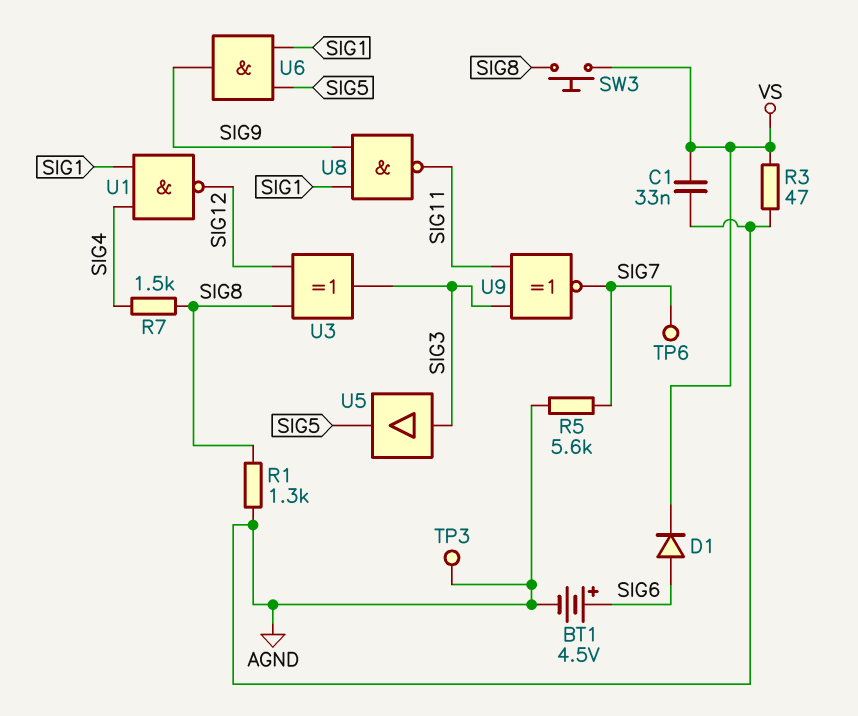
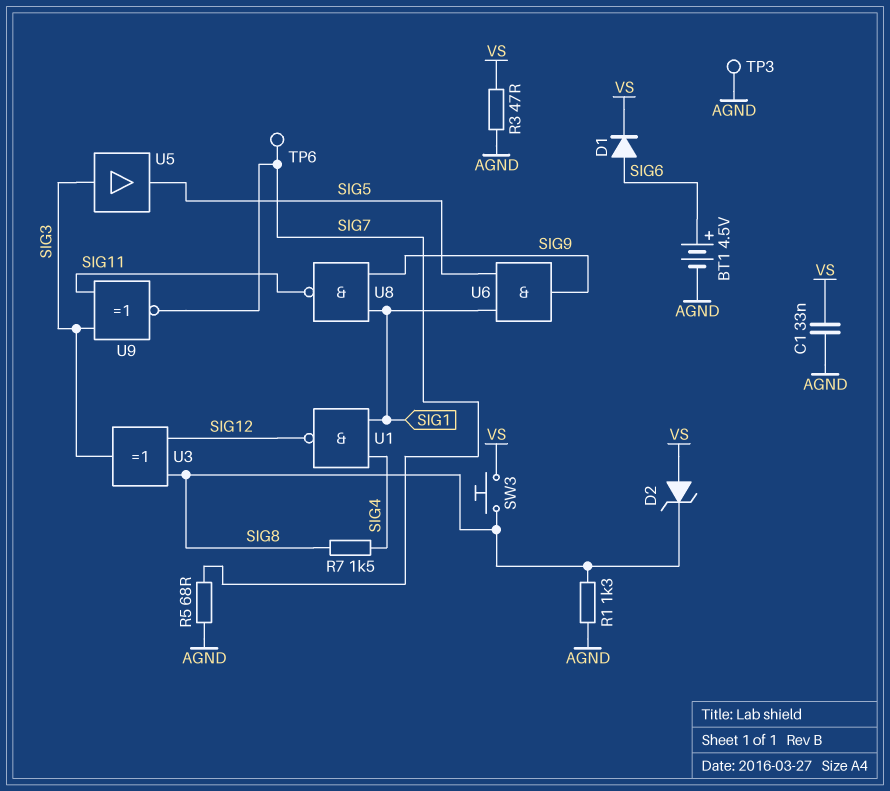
D2: none -> zener (A VS, K SIG8)
R5: 5.6k (AGND, SIG7) -> 68 (AGND, SIG7)

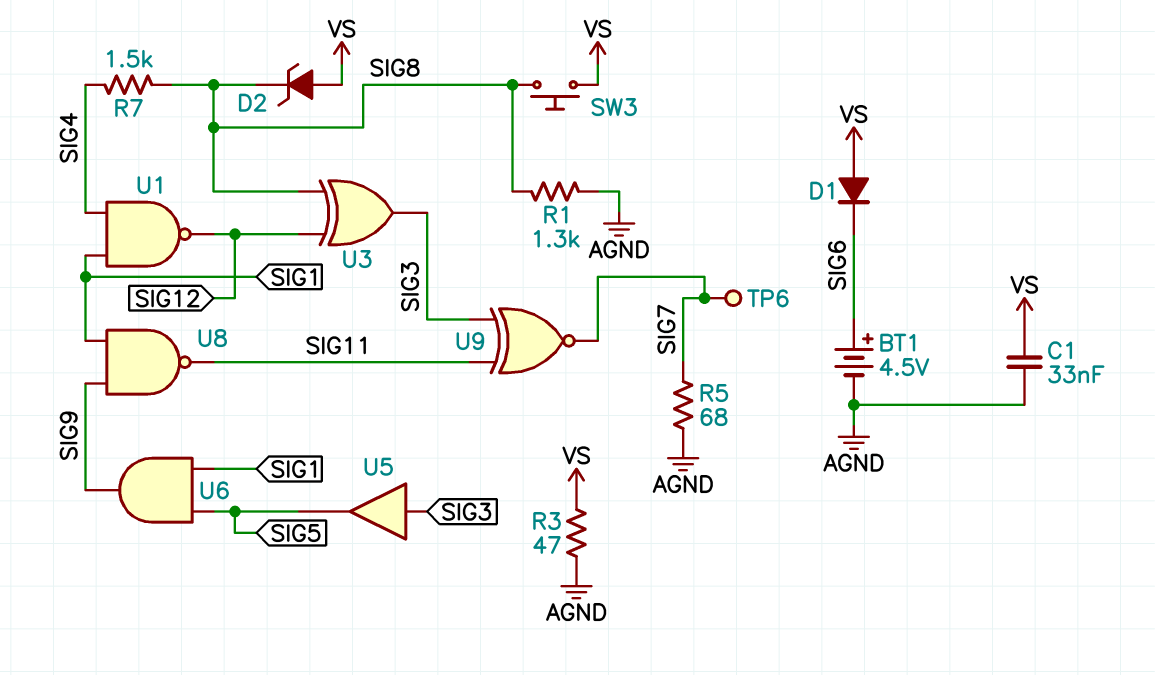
D1: diode (A SIG6, K VS) -> diode (A VS, K SIG6)
TP3: test point (AGND) -> none

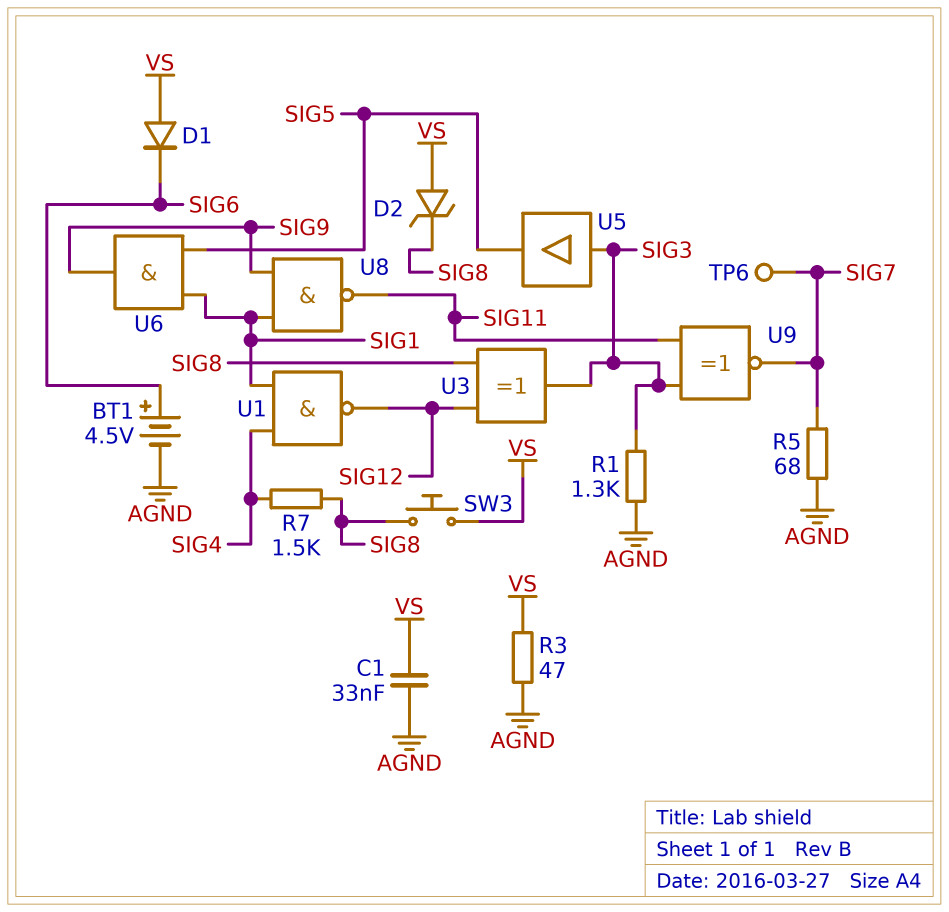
R1: 1.3k (AGND, SIG8) -> 1.3k (AGND, SIG3)

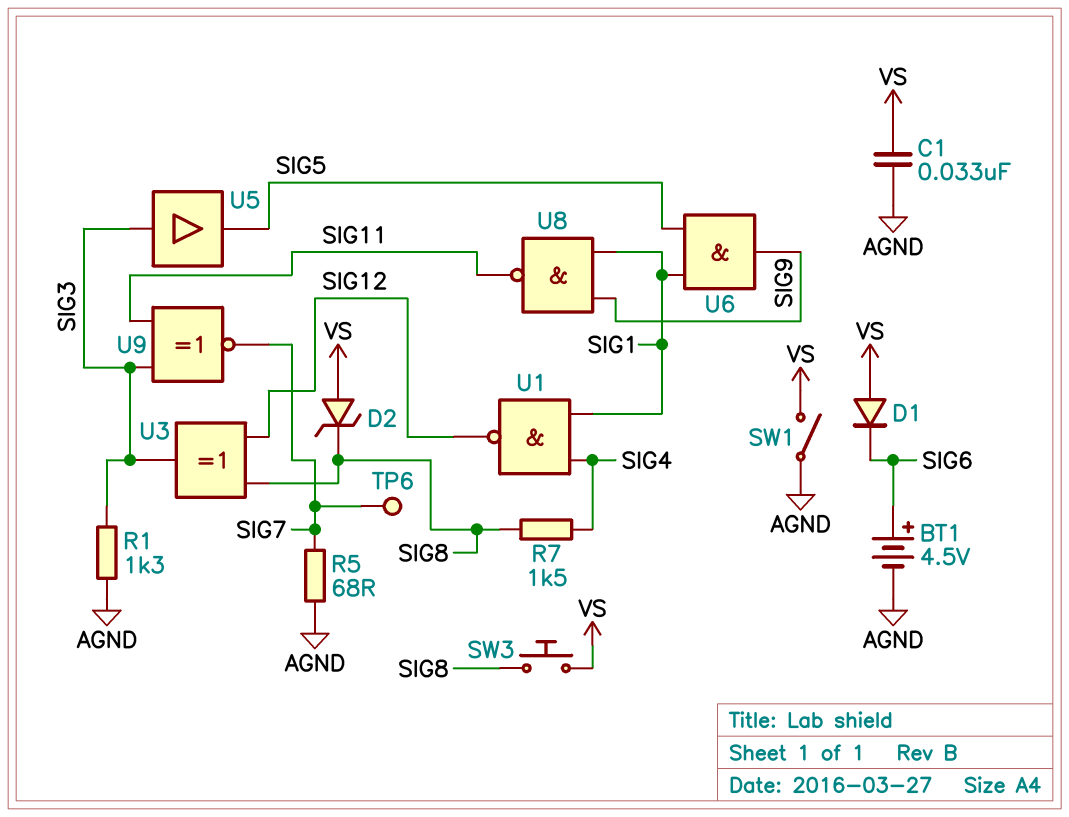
R3: 47 (AGND, VS) -> none
SW1: none -> switch (AGND, VS)

